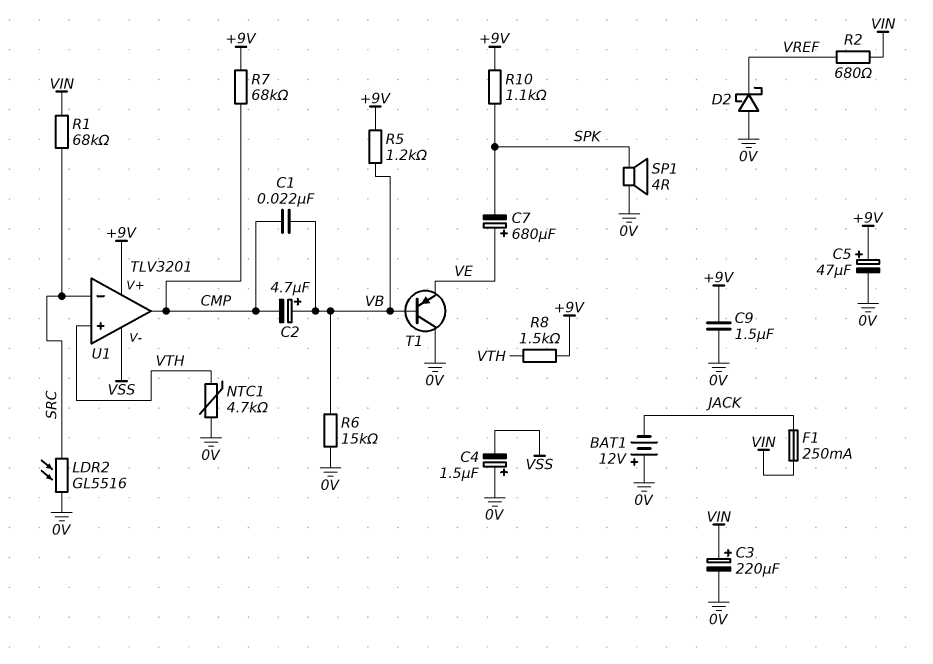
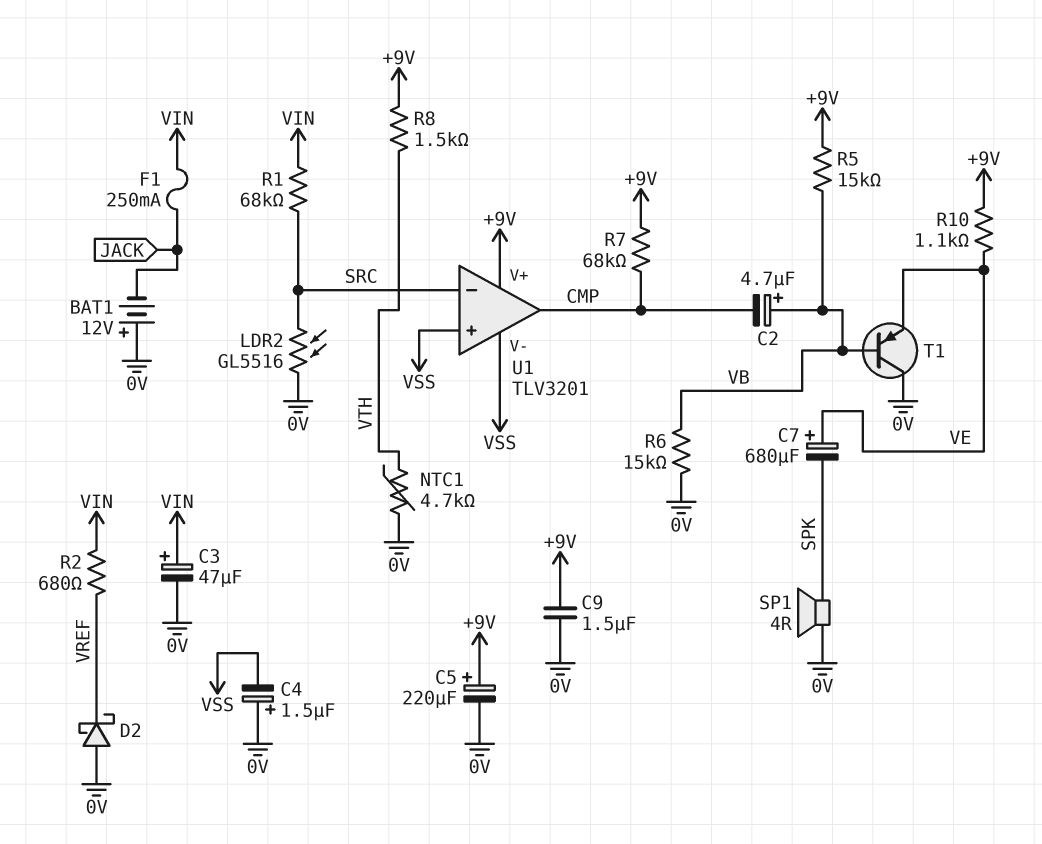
C1: 22nF (CMP, VB) -> none
C3: 220uF (plus VIN, minus 0V) -> 47uF (plus VIN, minus 0V)
C5: 47uF (plus +9V, minus 0V) -> 220uF (plus +9V, minus 0V)
R5: 1.2k (+9V, VB) -> 15k (+9V, VB)
R10: 1.1k (+9V, SPK) -> 1.1k (+9V, VE)
U1 pin in+: VTH -> VSS

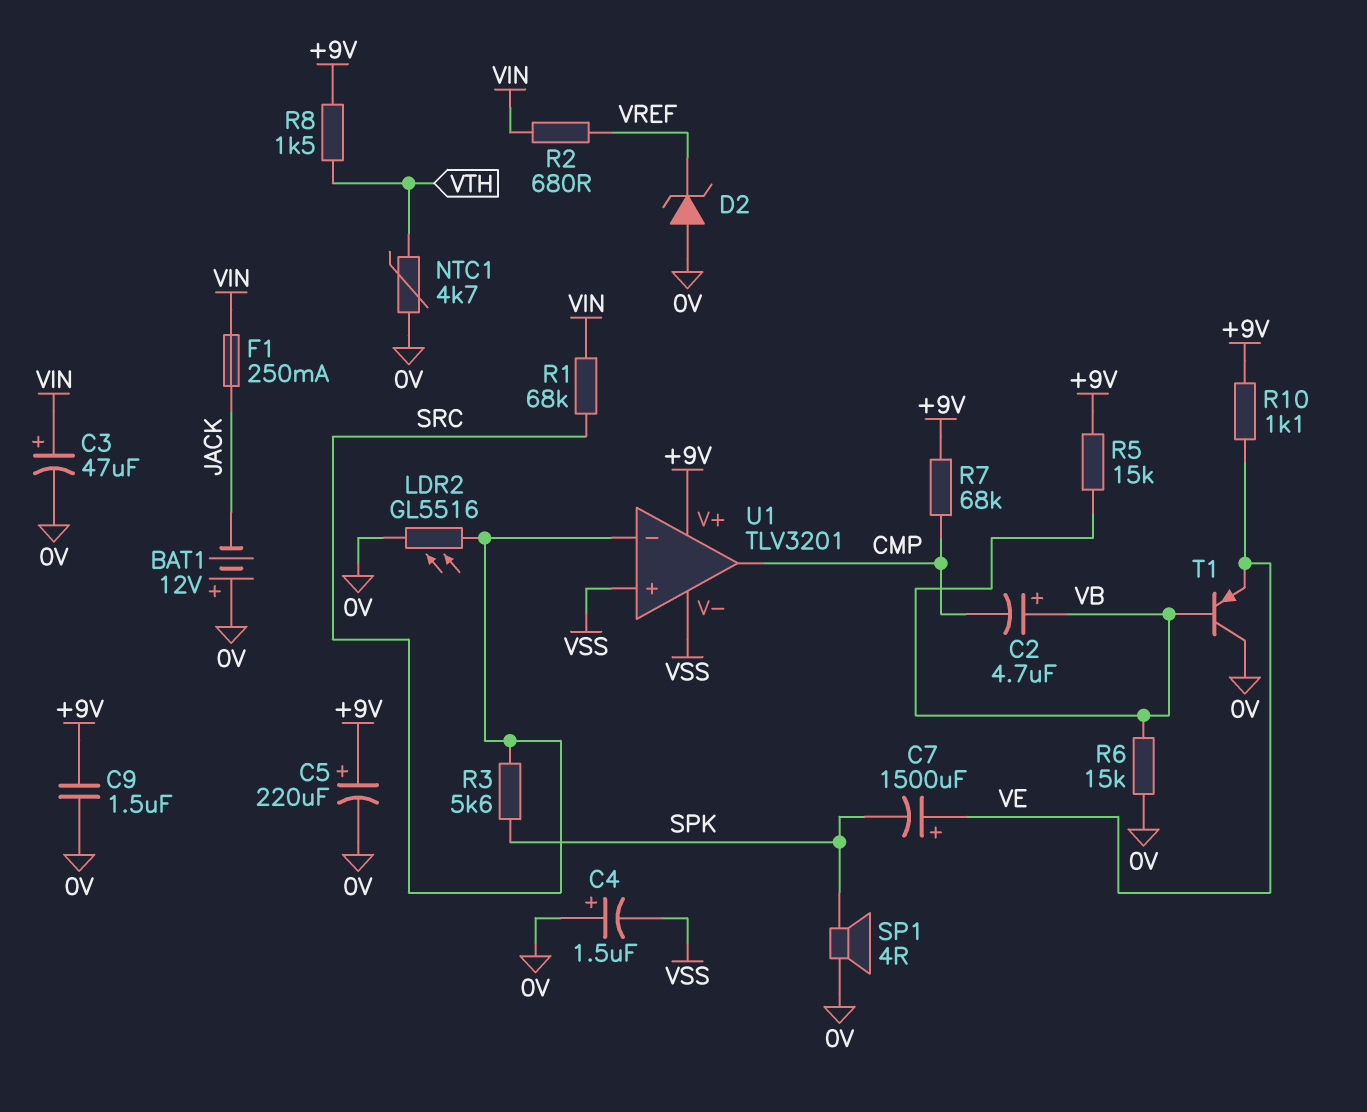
C7: 680uF (plus VE, minus SPK) -> 1500uF (plus VE, minus SPK)
D2: schottky (A 0V, K VREF) -> zener (A 0V, K VREF)
R3: none -> 5.6k (SPK, SRC)

